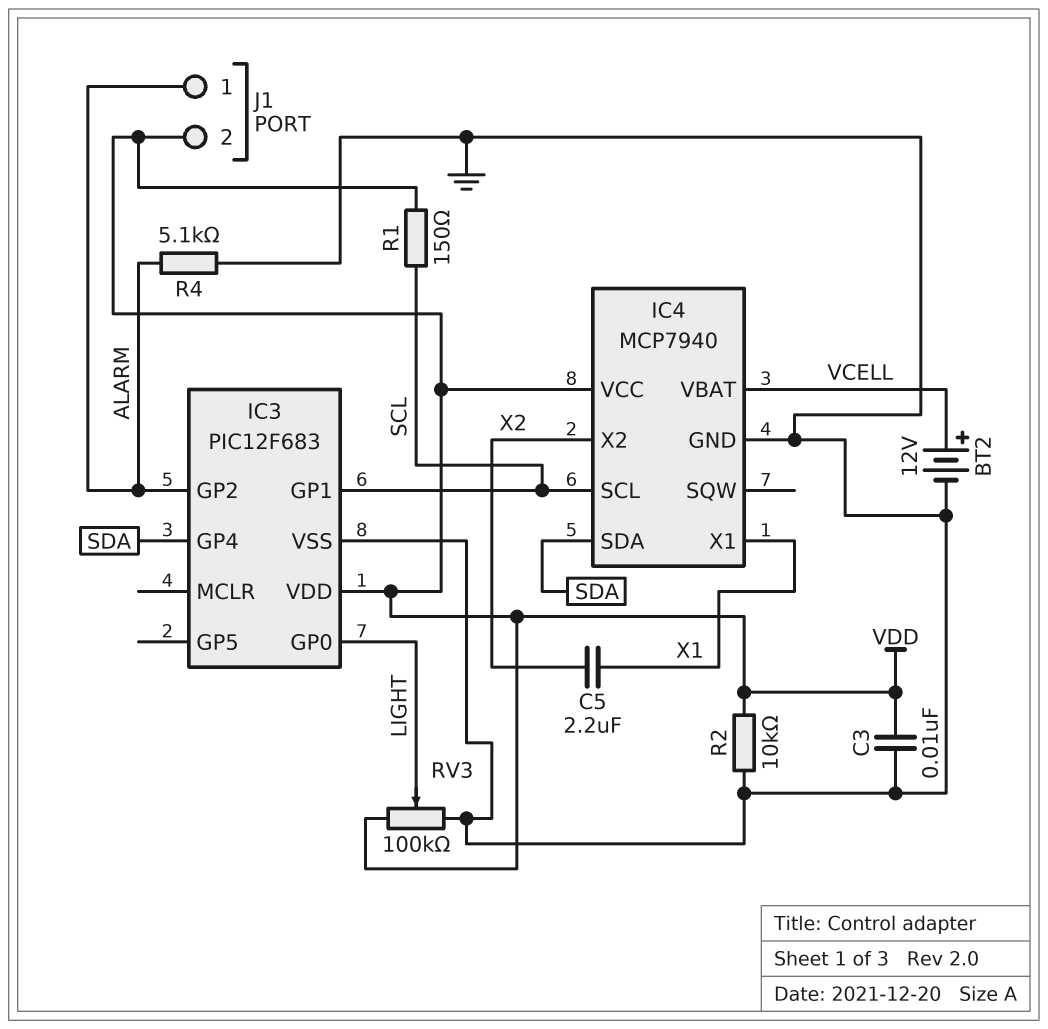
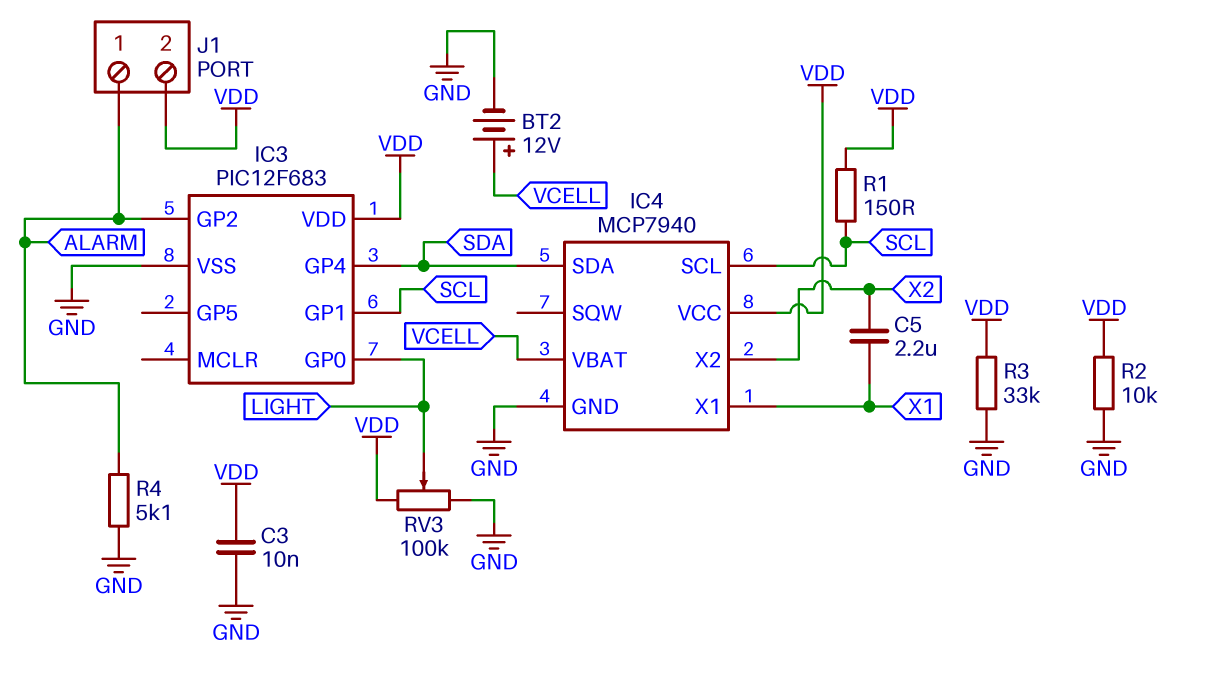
R3: none -> 33k (GND, VDD)

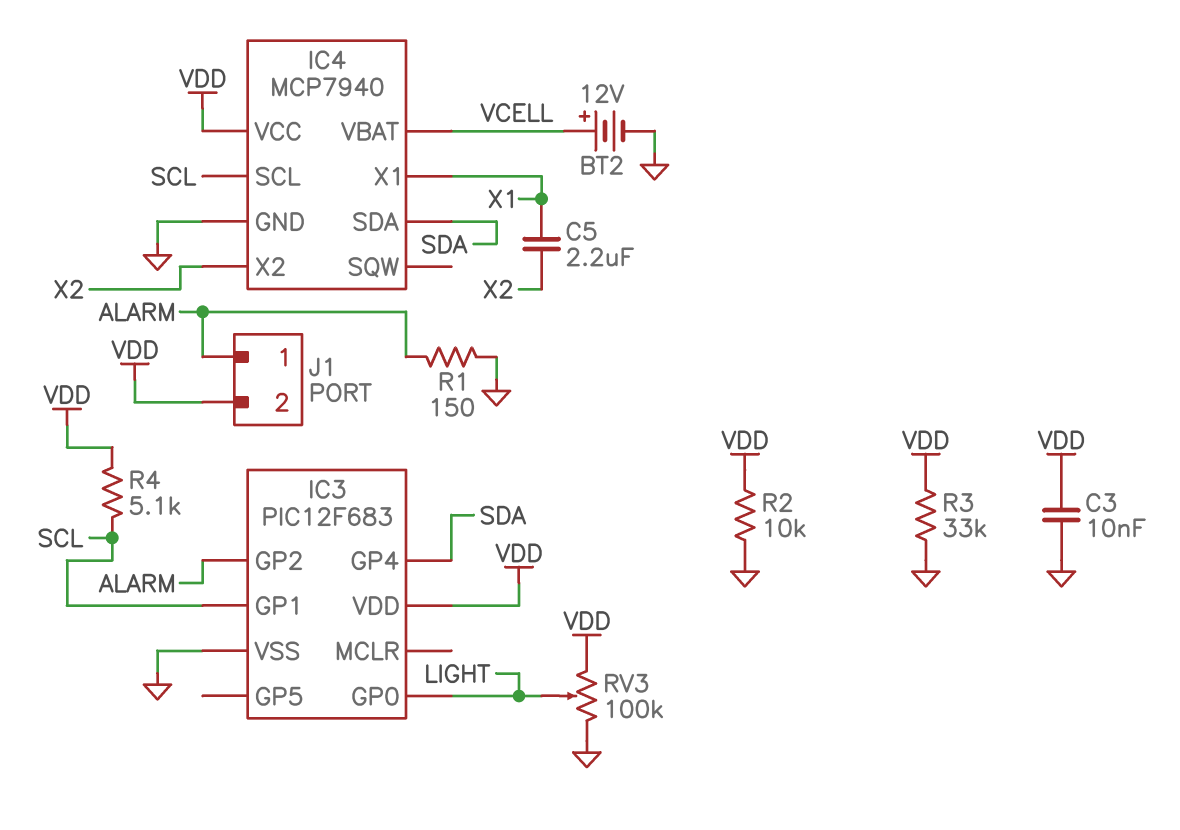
R1: 150 (SCL, VDD) -> 150 (ALARM, GND)
R4: 5.1k (ALARM, GND) -> 5.1k (SCL, VDD)

